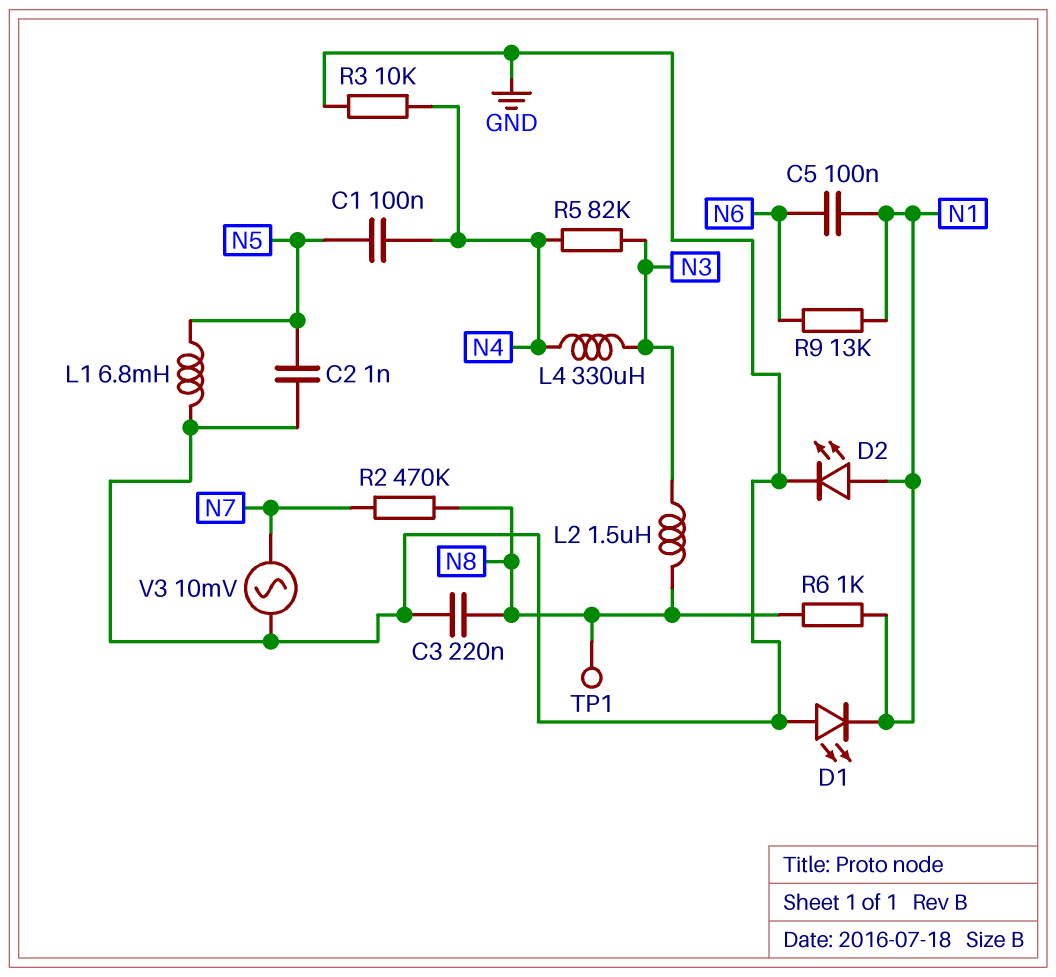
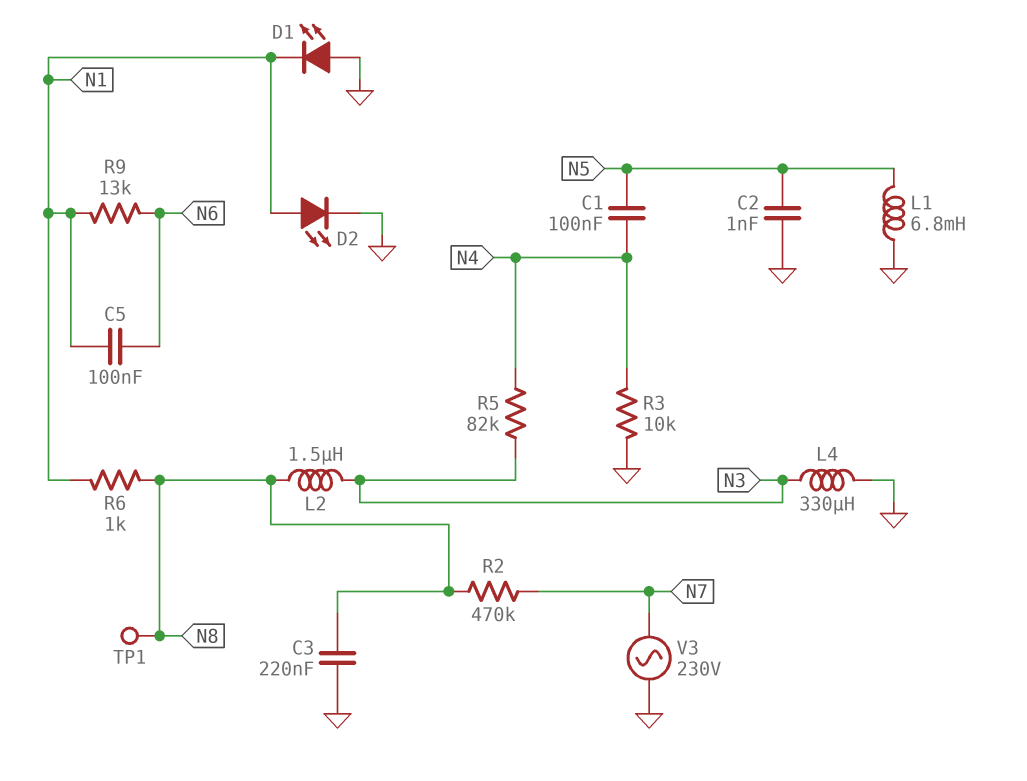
L4: 330uH (N3, N4) -> 330uH (GND, N3)
V3: AC 10mV (GND, N7) -> AC 230V (GND, N7)

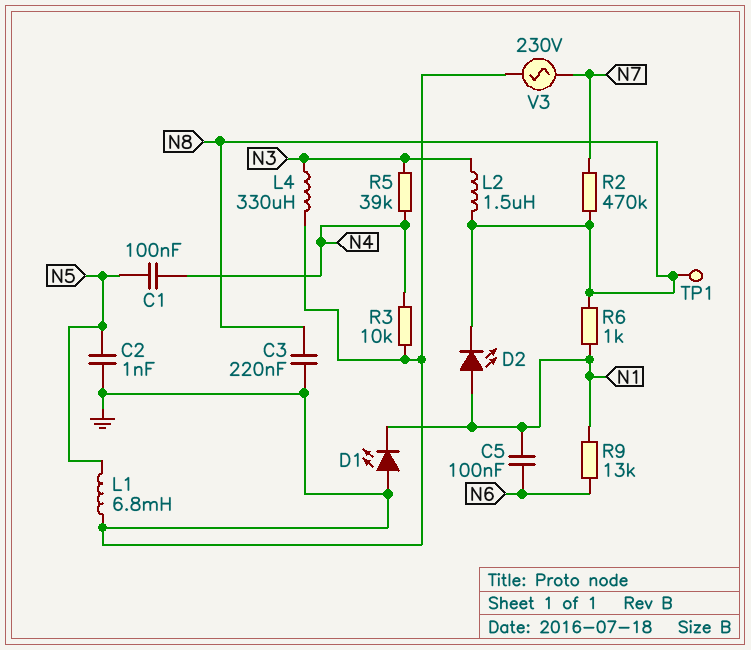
D2: LED (A N1, K GND) -> LED (A N1, K N8)
R5: 82k (N3, N4) -> 39k (N3, N4)

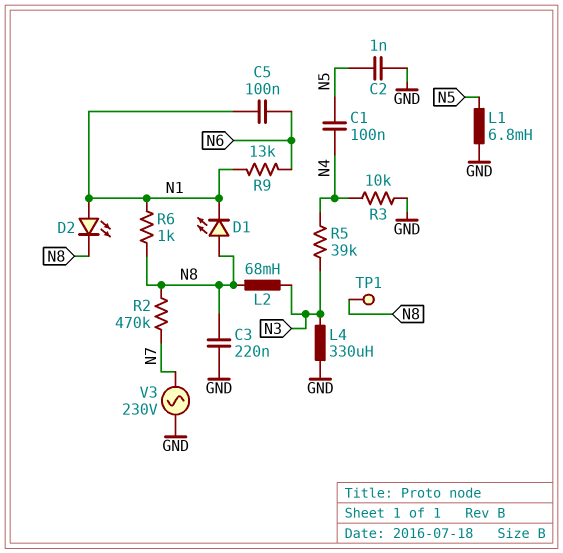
D1: LED (A GND, K N1) -> LED (A N8, K N1)
L2: 1.5uH (N3, N8) -> 68mH (N3, N8)

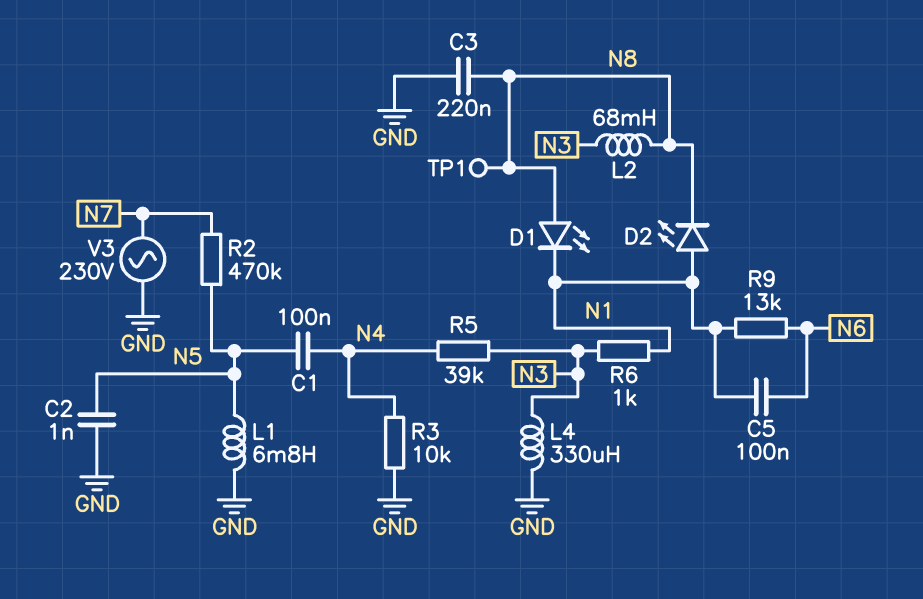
R2: 470k (N7, N8) -> 470k (N5, N7)
R6: 1k (N1, N8) -> 1k (N1, N3)

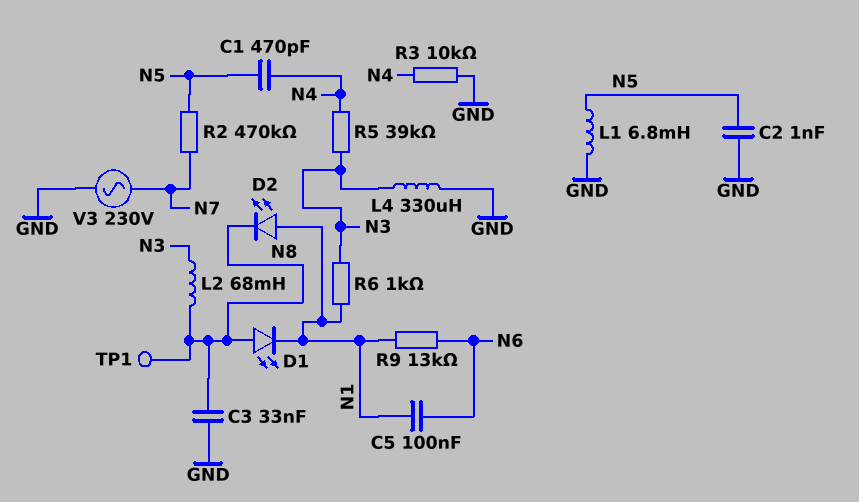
C1: 100nF (N4, N5) -> 470pF (N4, N5)
C3: 220nF (GND, N8) -> 33nF (GND, N8)

